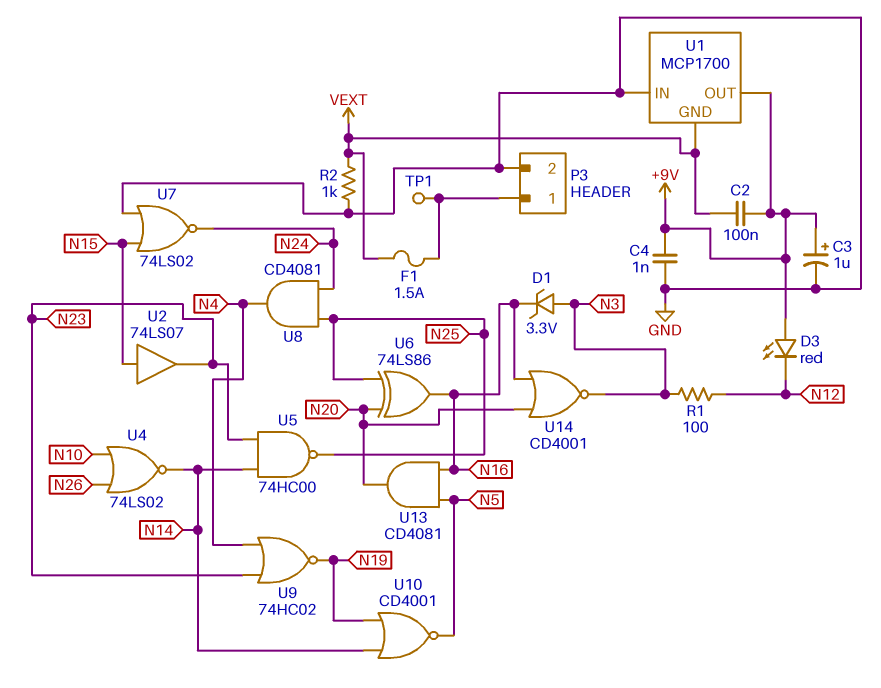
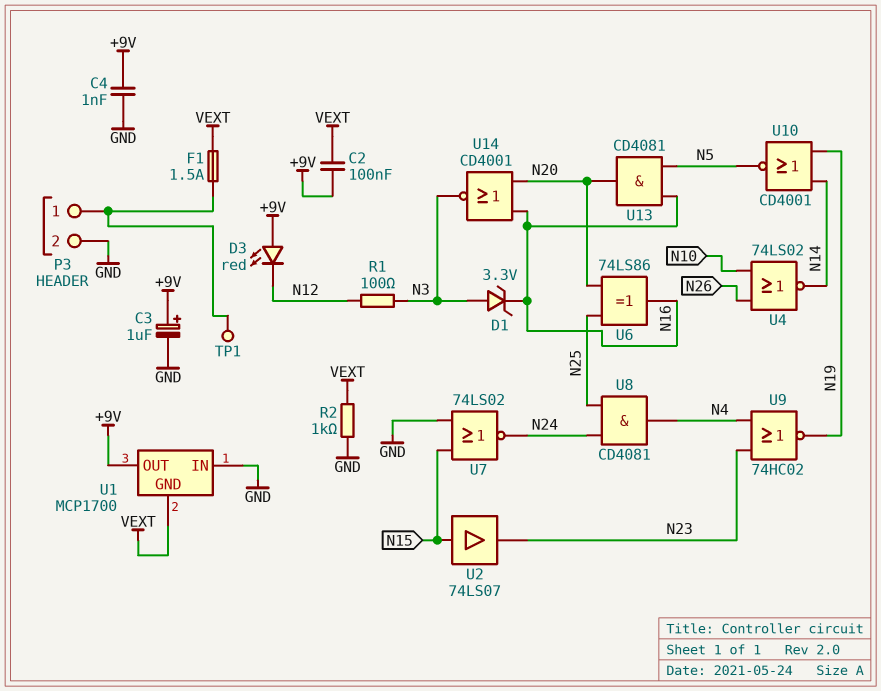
U5: NAND 74HC00 (in N14, in N23, out N25) -> none

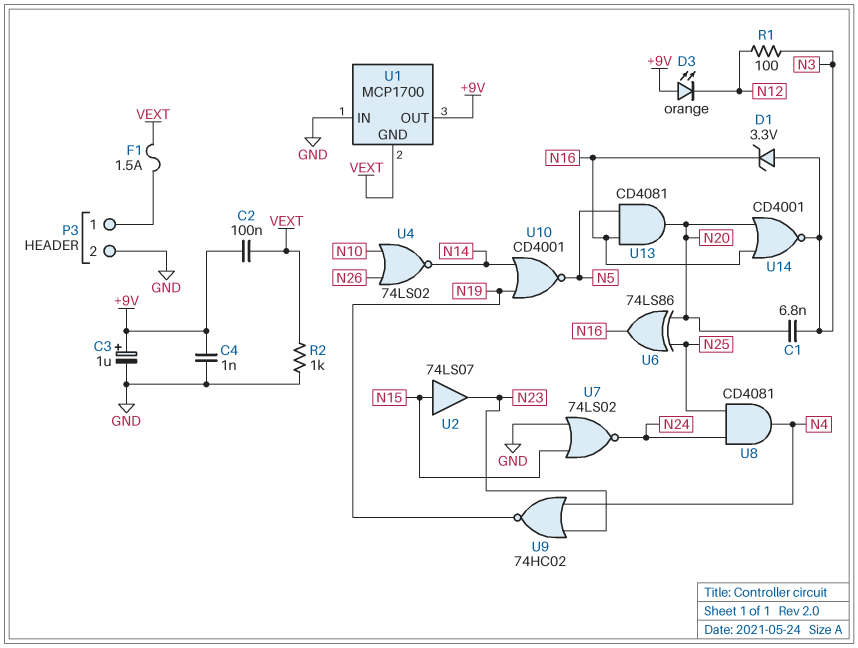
C1: none -> 6.8nF (N3, N20)
D3: LED red (A +9V, K N12) -> LED orange (A +9V, K N12)
TP1: test point (P3/1) -> none

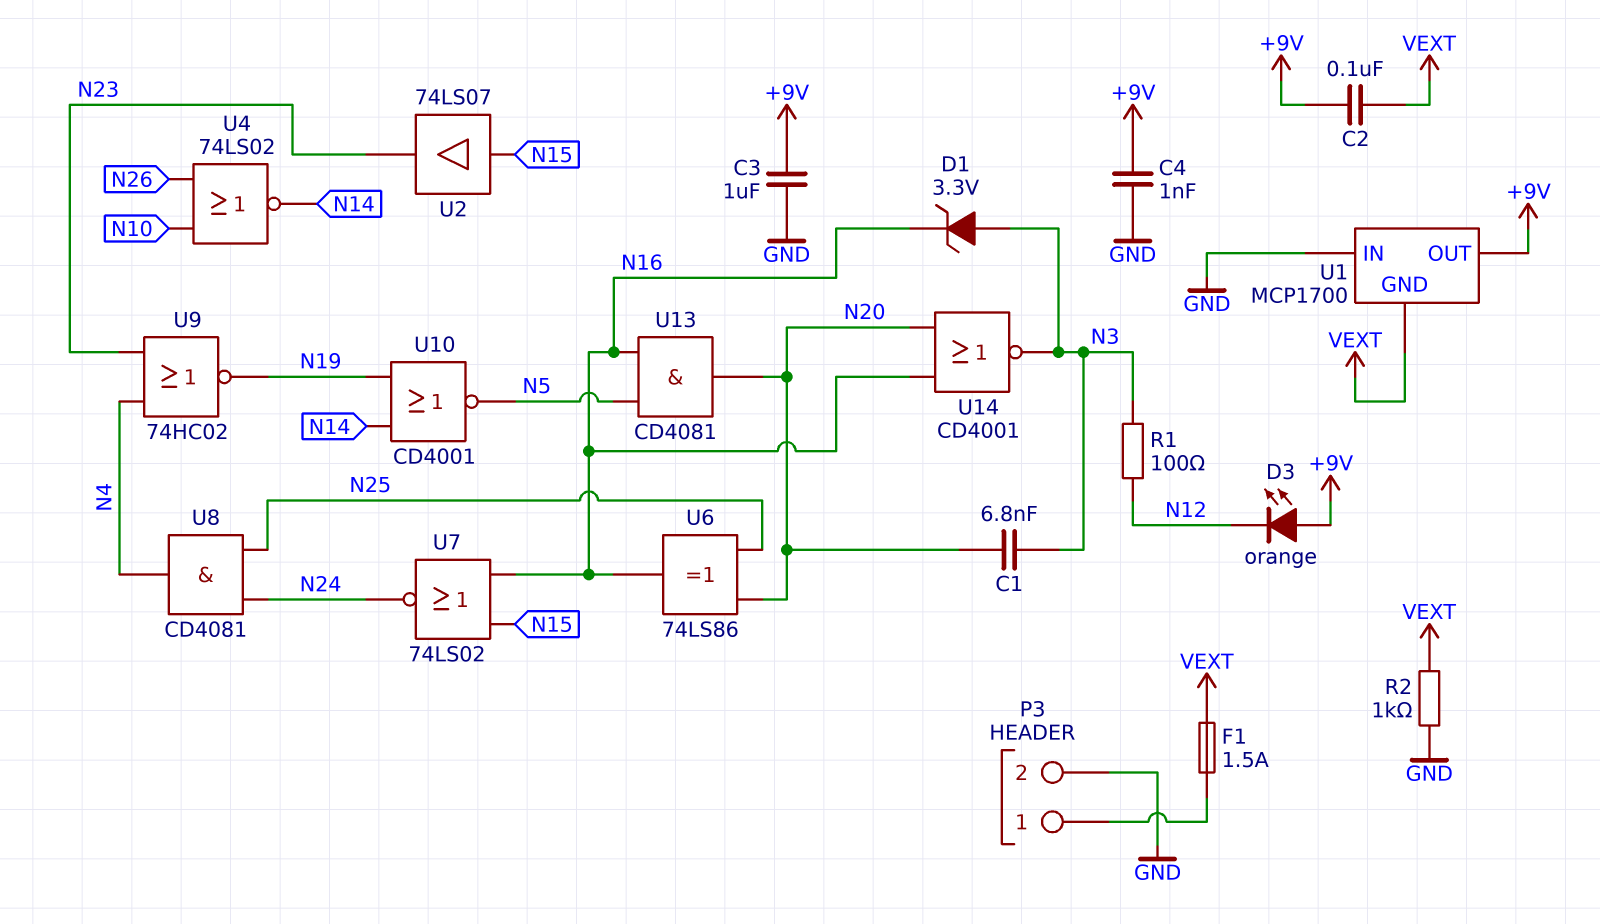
C3: 1uF (plus +9V, minus GND) -> 1uF (+9V, GND)
U7: NOR 74LS02 (in GND, in N15, out N24) -> NOR 74LS02 (in N15, in N16, out N24)

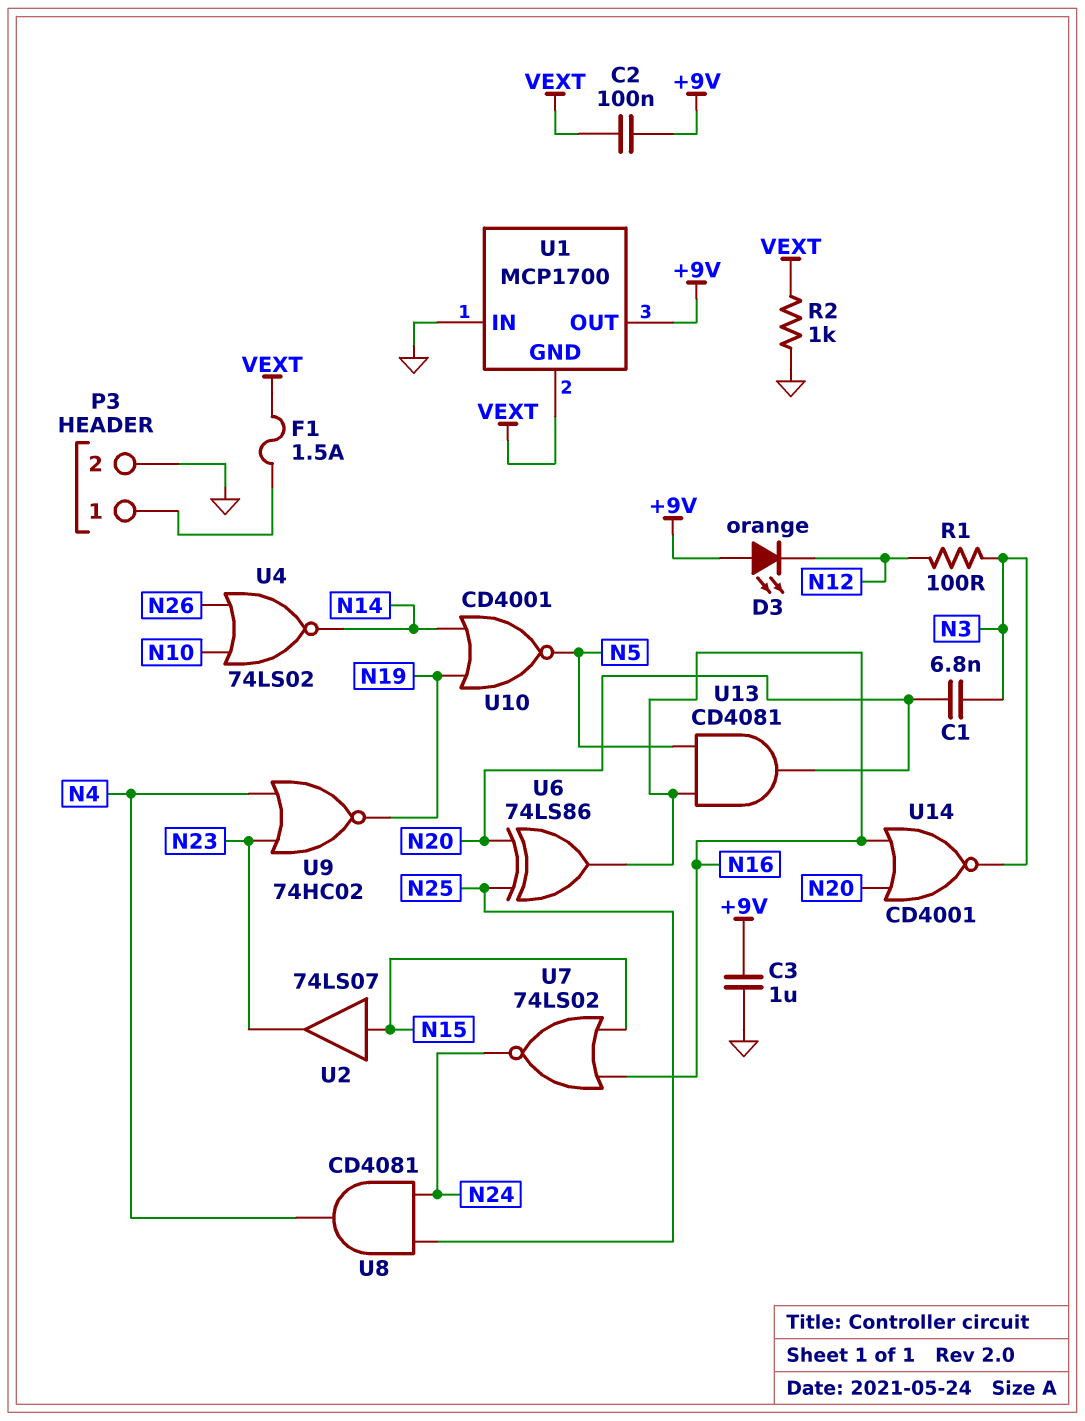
C4: 1nF (+9V, GND) -> none
D1: zener 3.3V (A N3, K N16) -> none

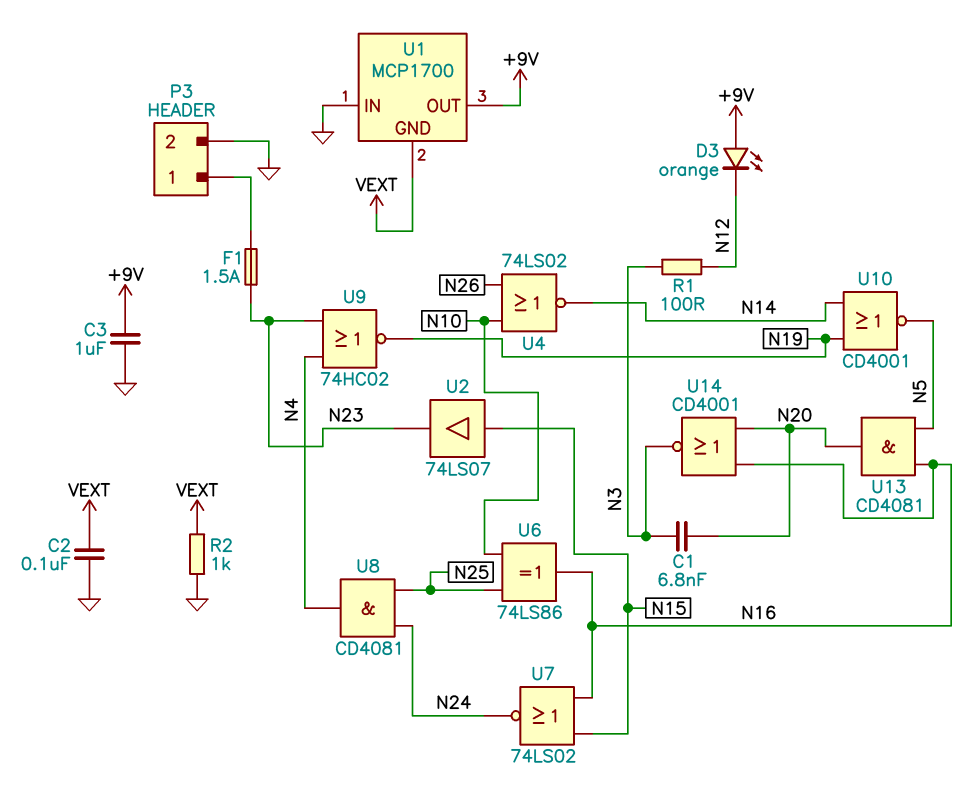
C2: 100nF (+9V, VEXT) -> 100nF (GND, VEXT)
F1: 1.5A (P3/1, VEXT) -> 1.5A (N23, P3/1)
U6: XOR 74LS86 (in N20, in N25, out N16) -> XOR 74LS86 (in N10, in N25, out N16)

